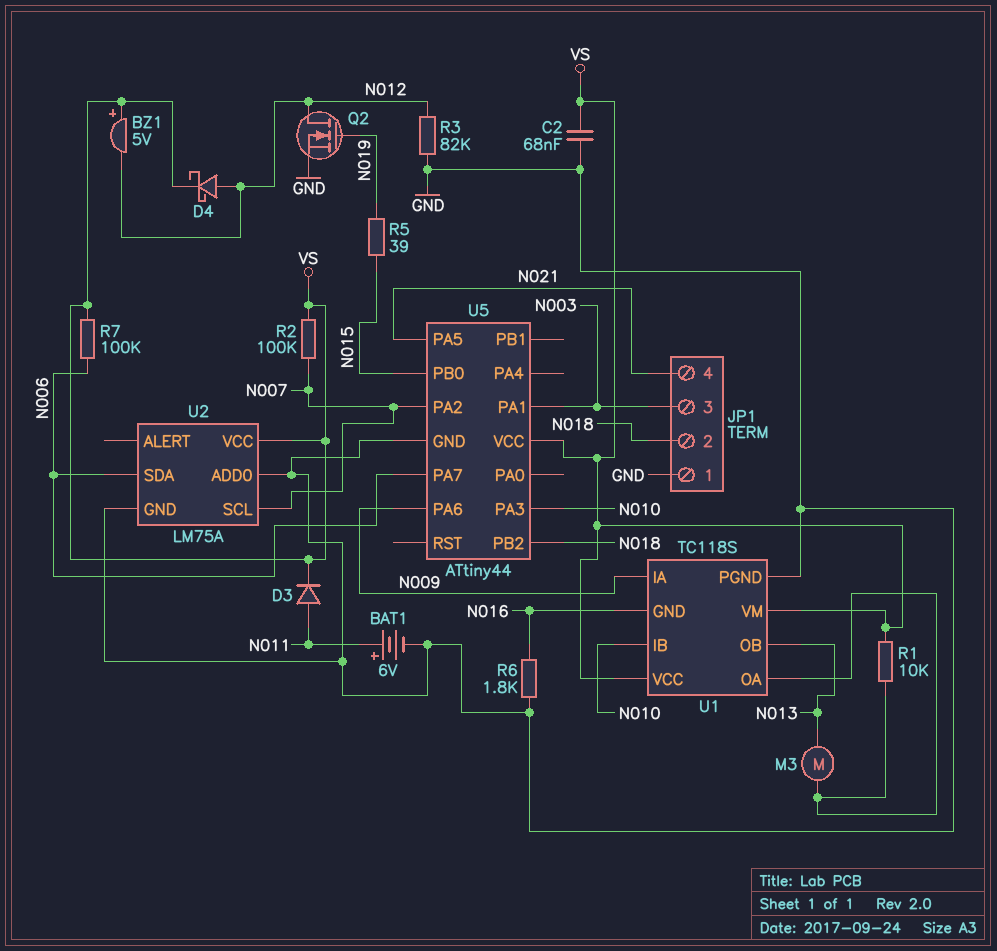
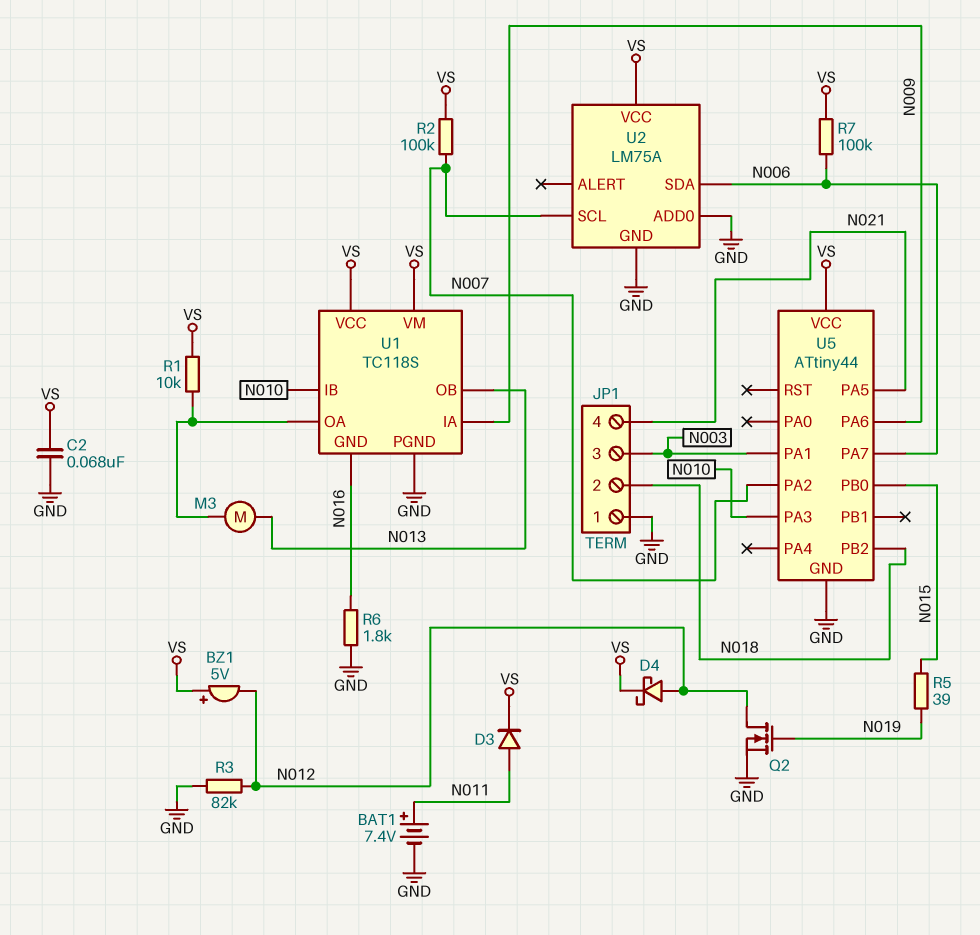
BAT1: 6V (plus N011, minus GND) -> 7.4V (plus N011, minus GND)

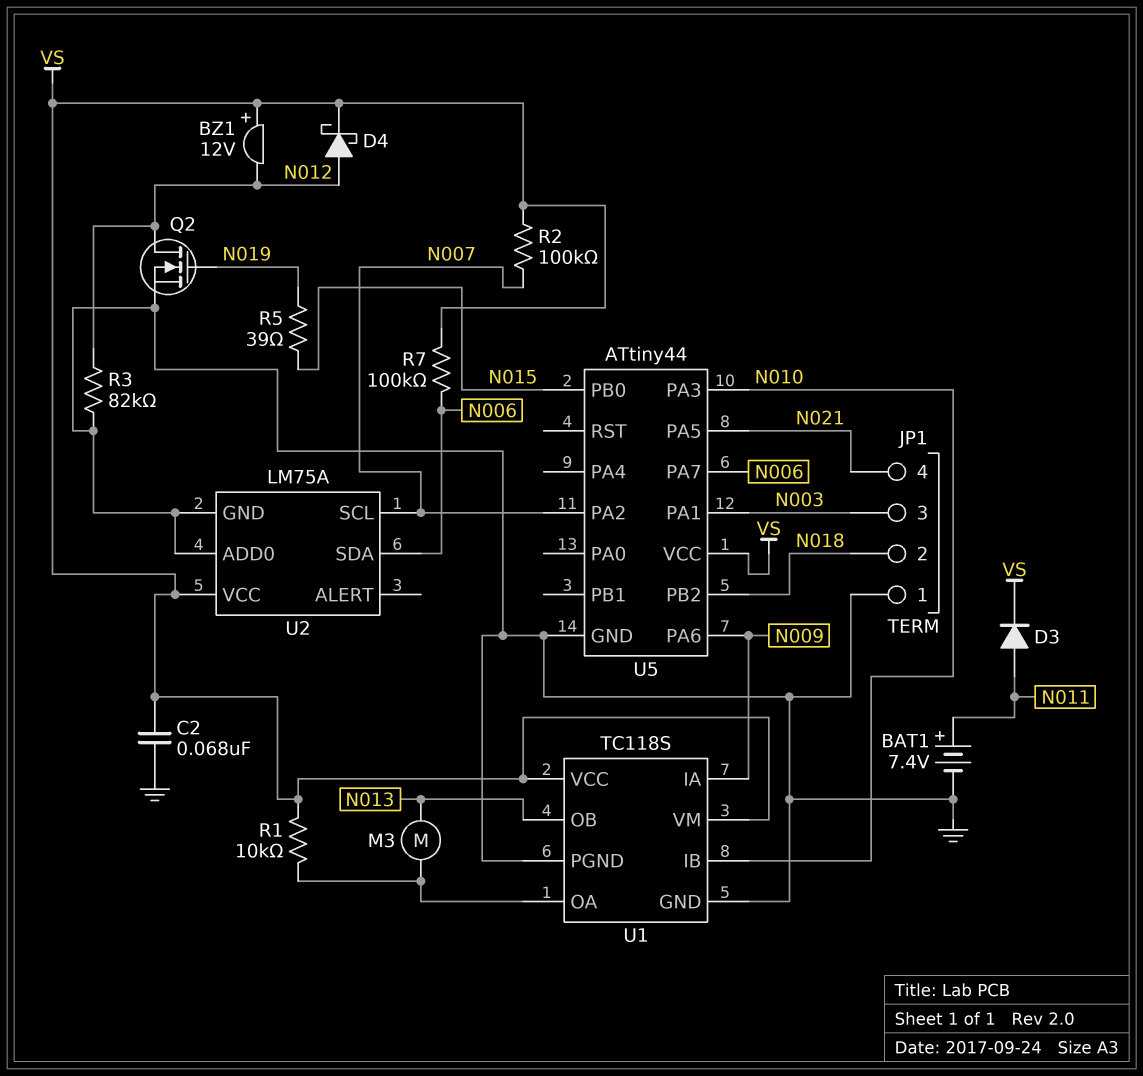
BZ1: buzzer 5V (plus VS, minus N012) -> buzzer 12V (plus VS, minus N012)
R6: 1.8k (GND, N016) -> none
U1 pin GND: N016 -> GND

